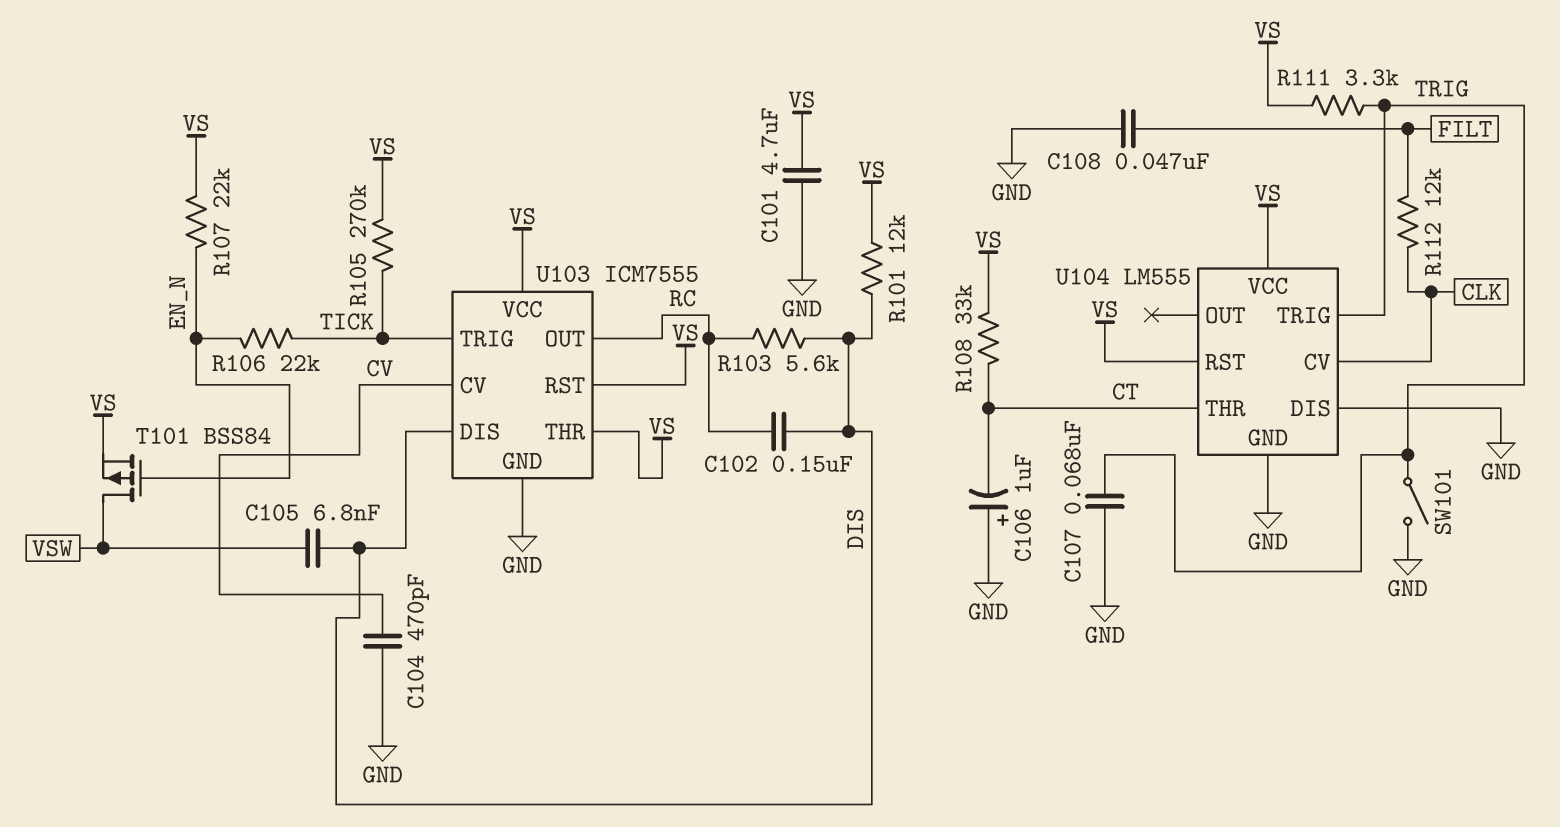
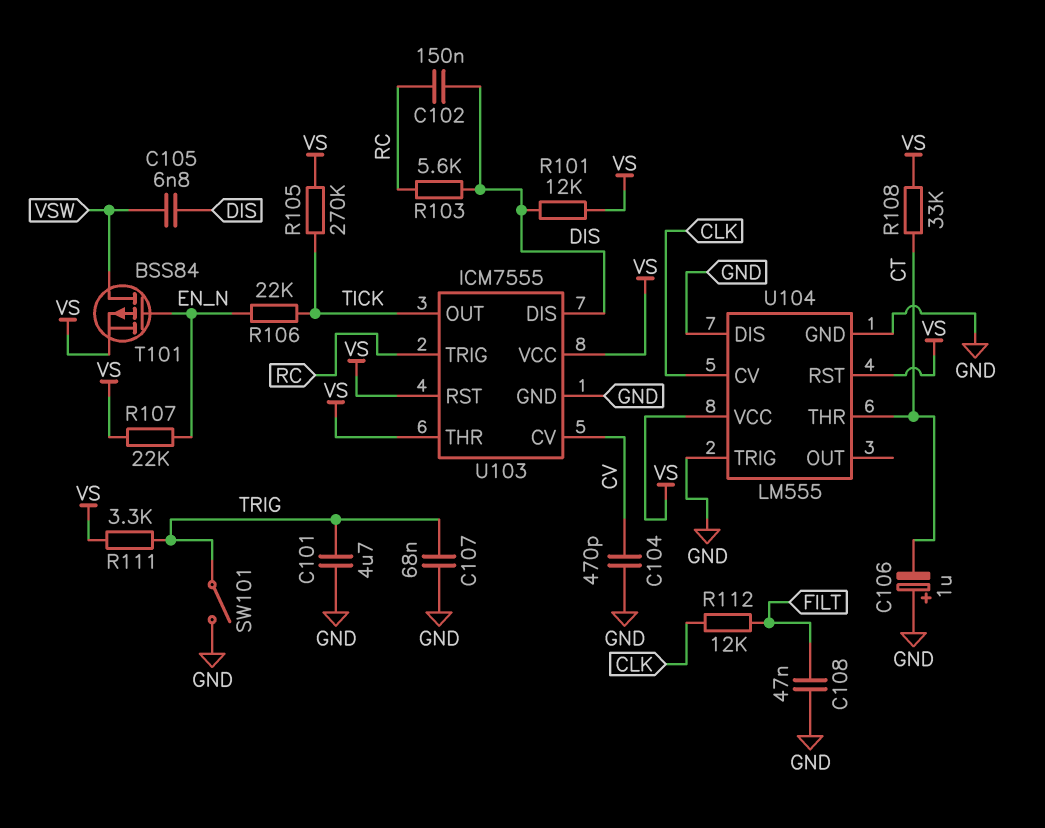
C101: 4.7uF (GND, VS) -> 4.7uF (GND, TRIG)
U103 pin OUT: RC -> TICK
U103 pin TRIG: TICK -> RC
U104 pin TRIG: TRIG -> GND

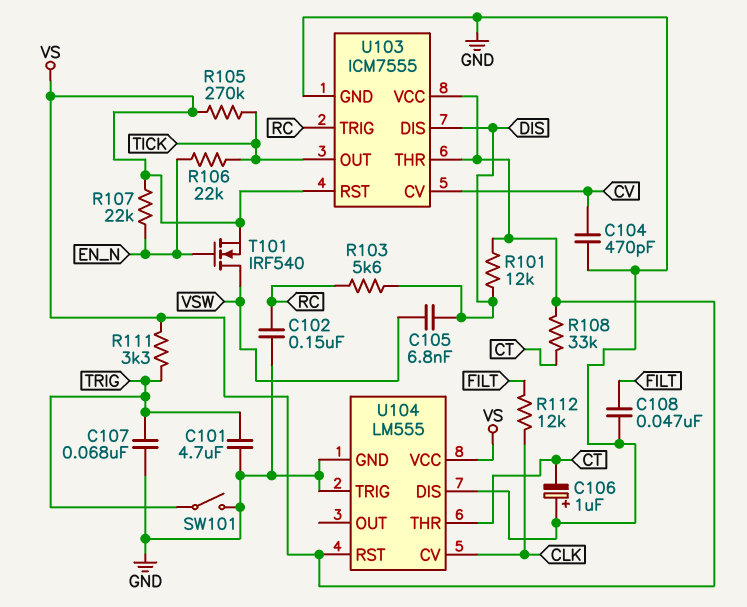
C102: 150nF (DIS, RC) -> 150nF (GND, RC)
T101: PMOS BSS84 (G EN_N, D VSW, S VS) -> NMOS IRF540 (G EN_N, D VSW, S VS)

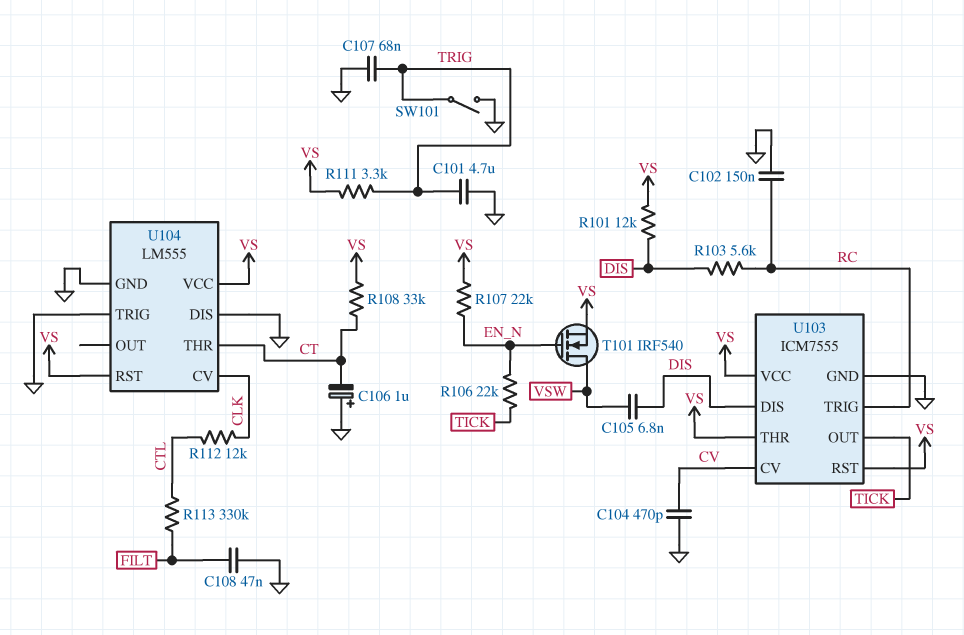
R105: 270k (TICK, VS) -> none
R112: 12k (CLK, FILT) -> 12k (CLK, CTL)
R113: none -> 330k (CTL, FILT)

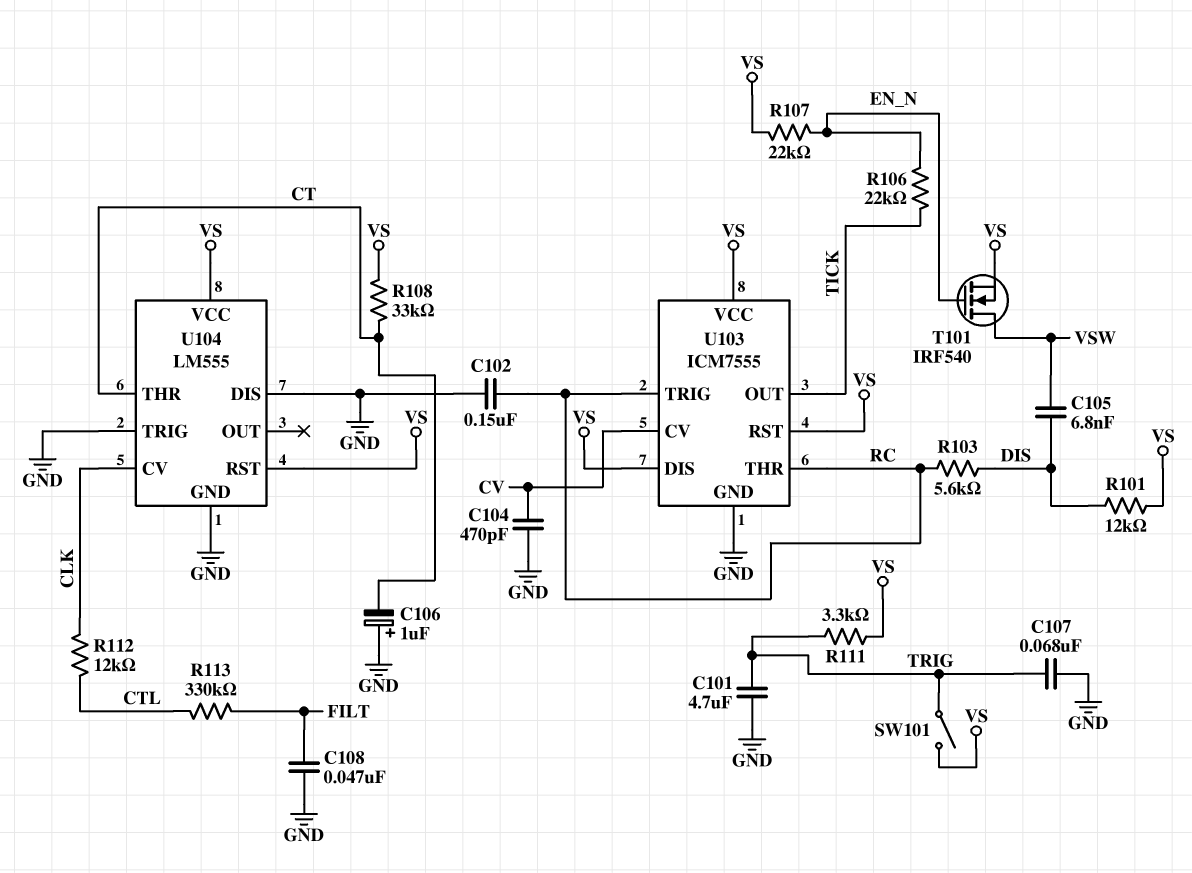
SW101: switch (GND, TRIG) -> switch (TRIG, VS)
U103 pin DIS: DIS -> VS
U103 pin THR: VS -> RC

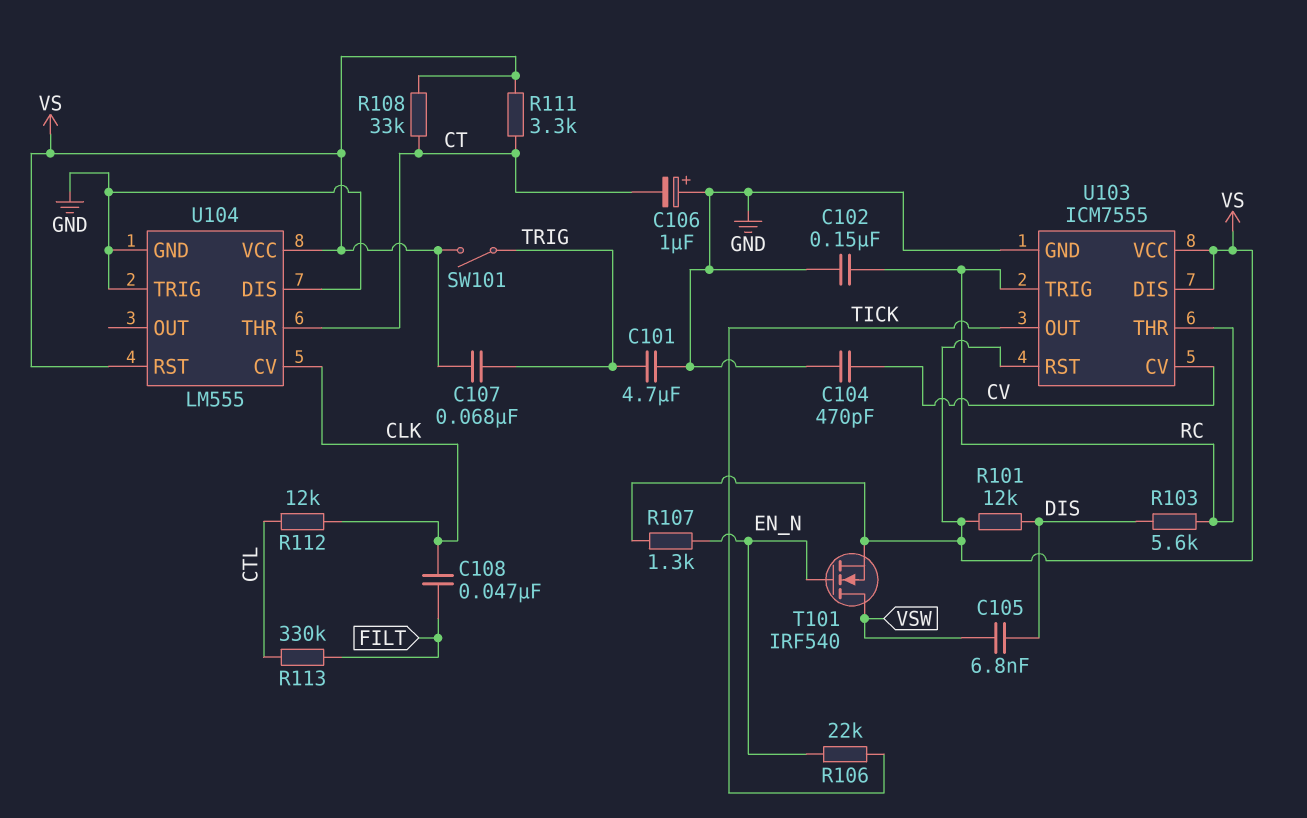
C107: 68nF (GND, TRIG) -> 68nF (TRIG, VS)
C108: 47nF (FILT, GND) -> 47nF (CLK, FILT)
R107: 22k (EN_N, VS) -> 1.3k (EN_N, VS)
R111: 3.3k (TRIG, VS) -> 3.3k (CT, VS)

